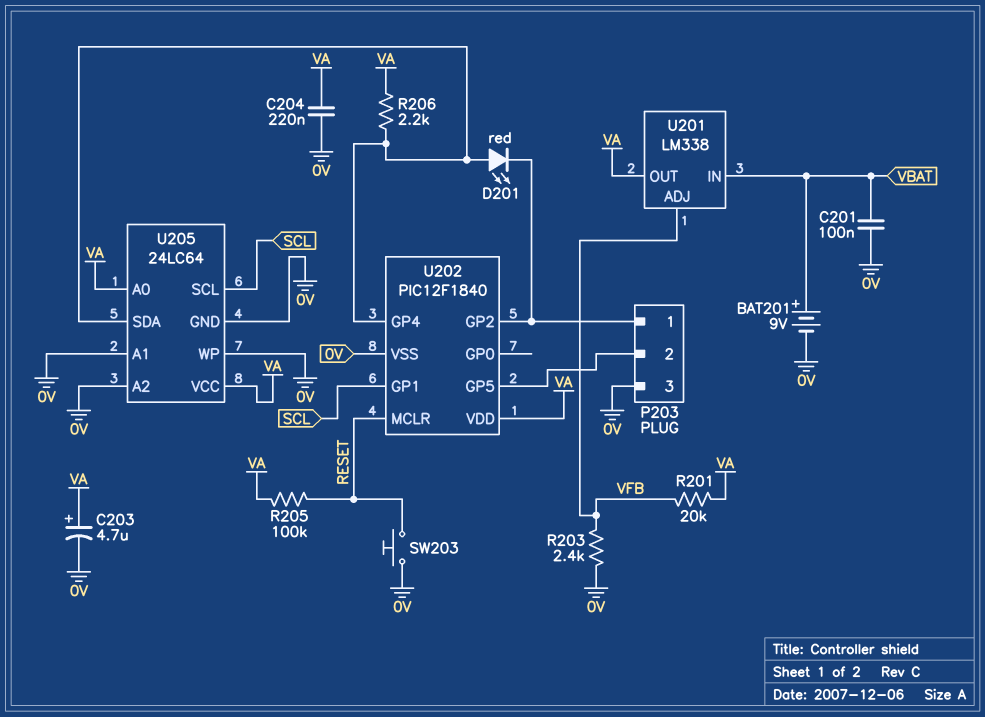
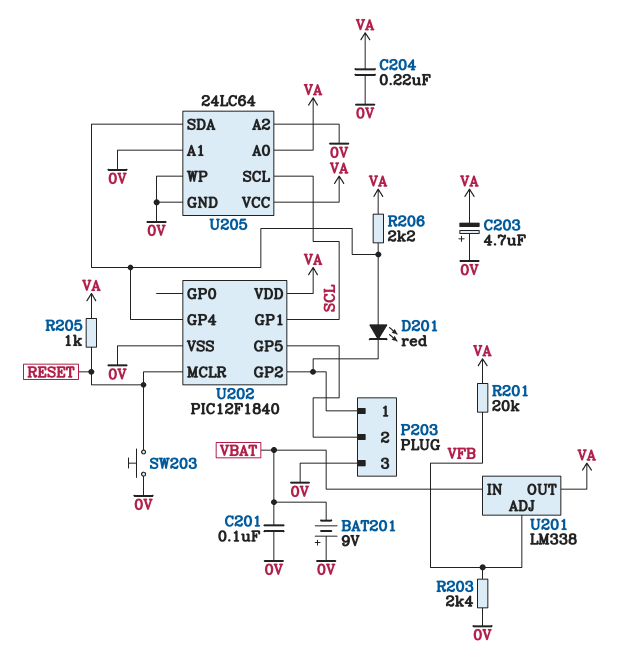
BAT201: 9V (plus VBAT, minus 0V) -> 9V (plus 0V, minus VBAT)
C203: 4.7uF (plus VA, minus 0V) -> 4.7uF (plus 0V, minus VA)
R205: 100k (RESET, VA) -> 1k (RESET, VA)

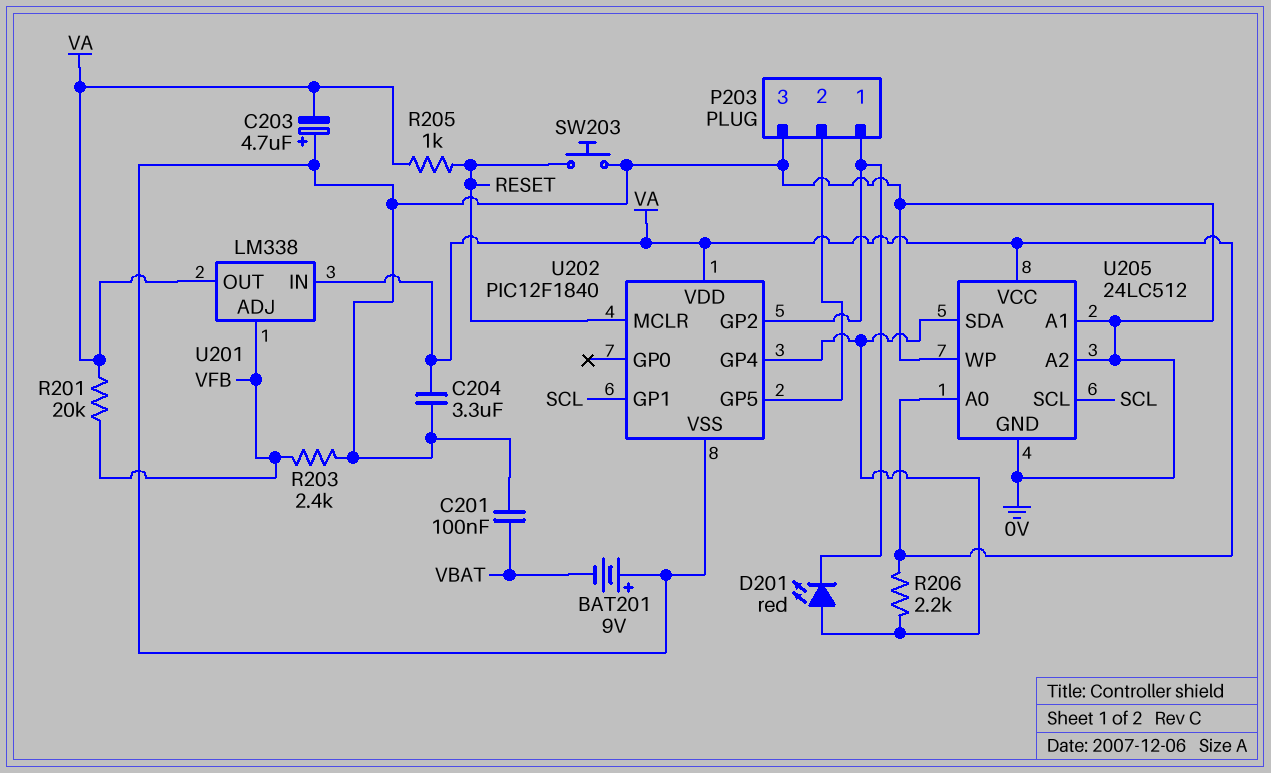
C204: 220nF (0V, VA) -> 3.3uF (0V, VA)
U201 pin IN: VBAT -> VA
U205: 24LC64 -> 24LC512

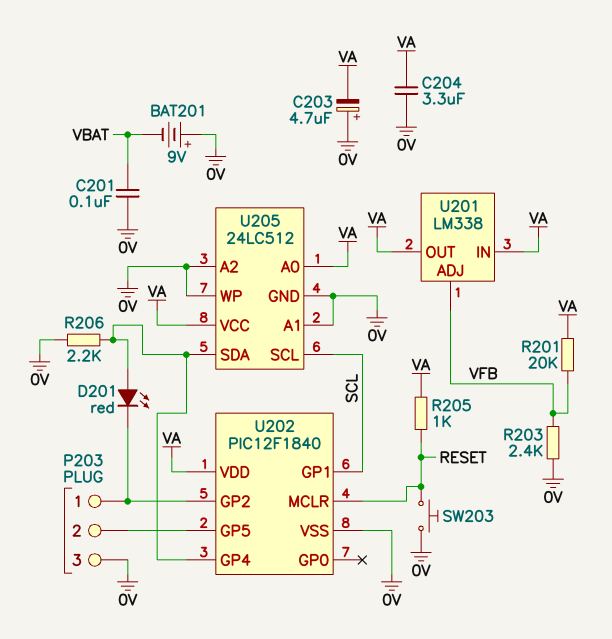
R206: 2.2k (U202/GP4, VA) -> 2.2k (0V, U202/GP4)

